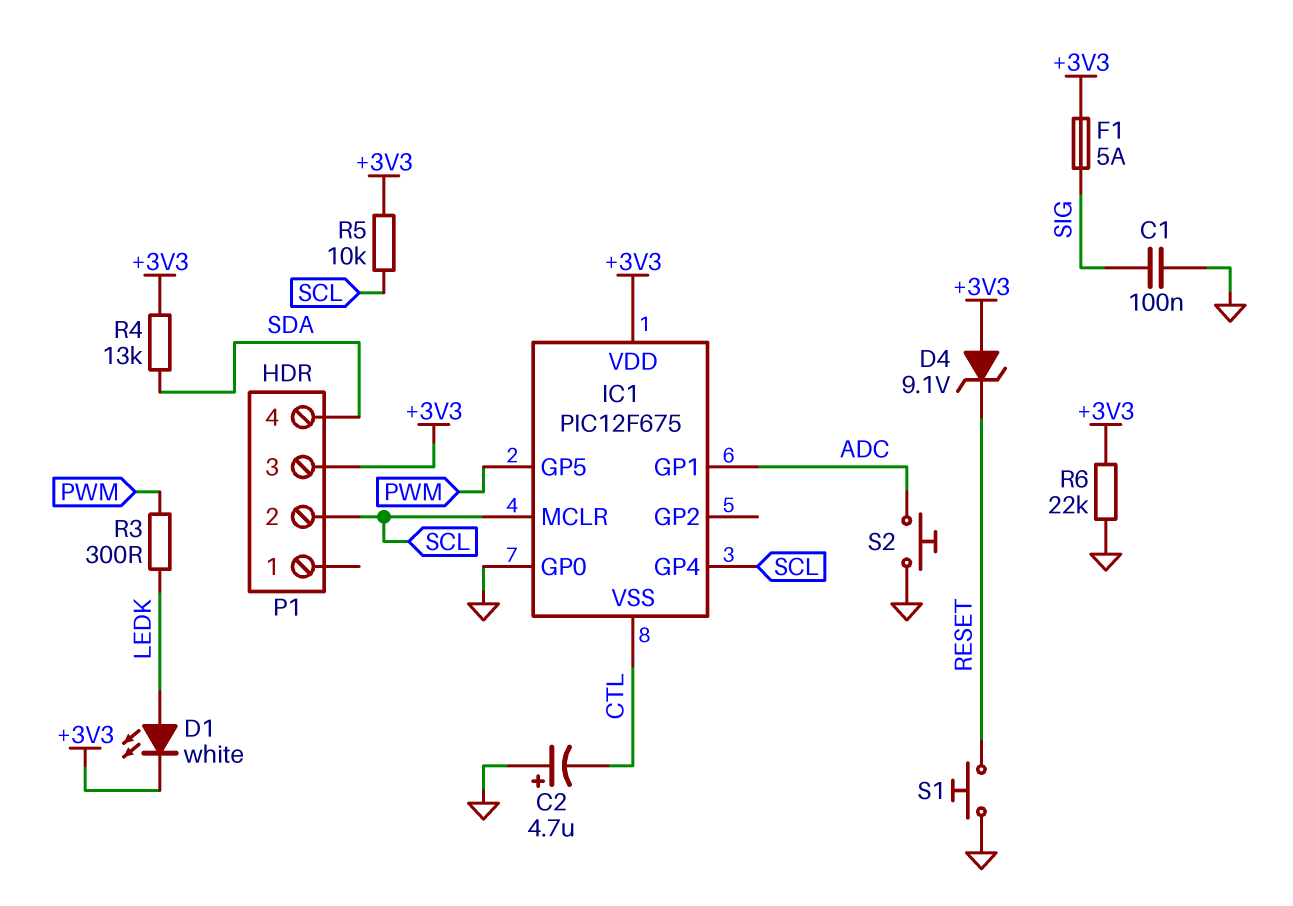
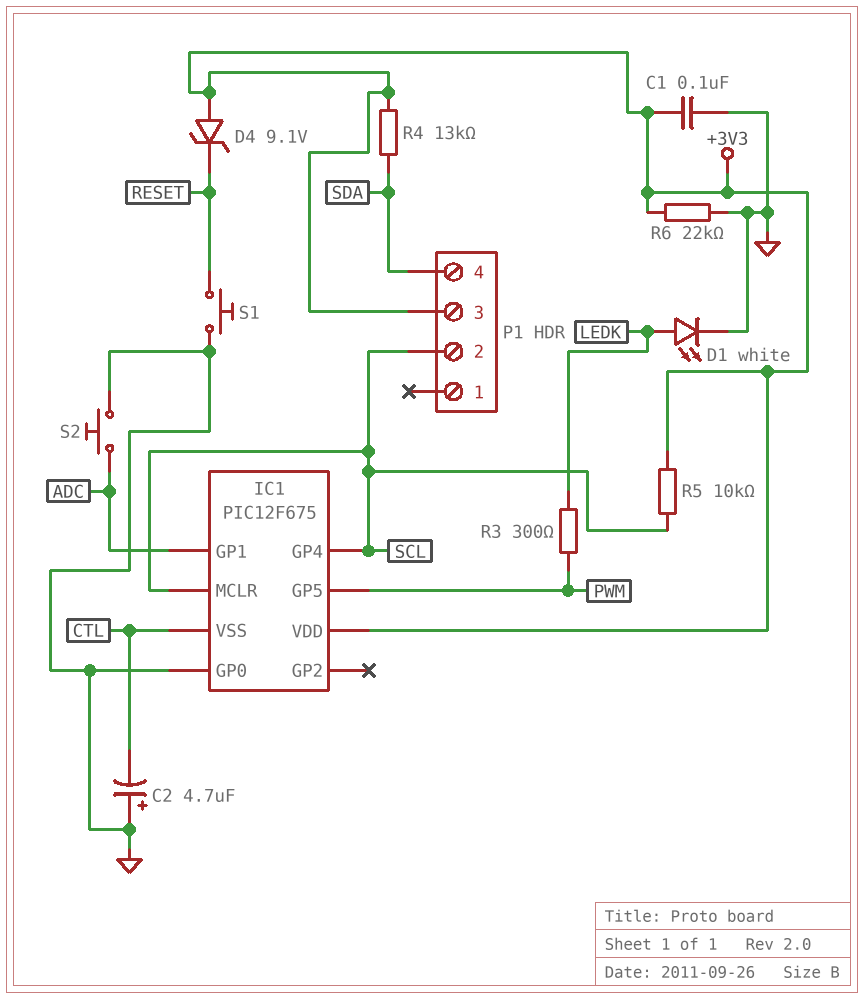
C1: 100nF (GND, SIG) -> 100nF (+3V3, GND)
D1: LED white (A LEDK, K +3V3) -> LED white (A LEDK, K GND)
F1: 5A (+3V3, SIG) -> none

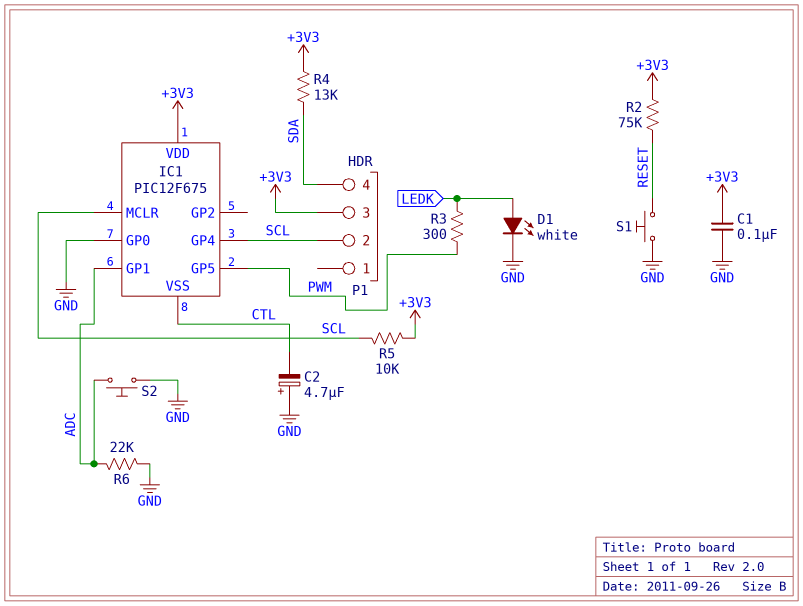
D4: zener 9.1V (A +3V3, K RESET) -> none
R2: none -> 75k (+3V3, RESET)
R6: 22k (+3V3, GND) -> 22k (ADC, GND)

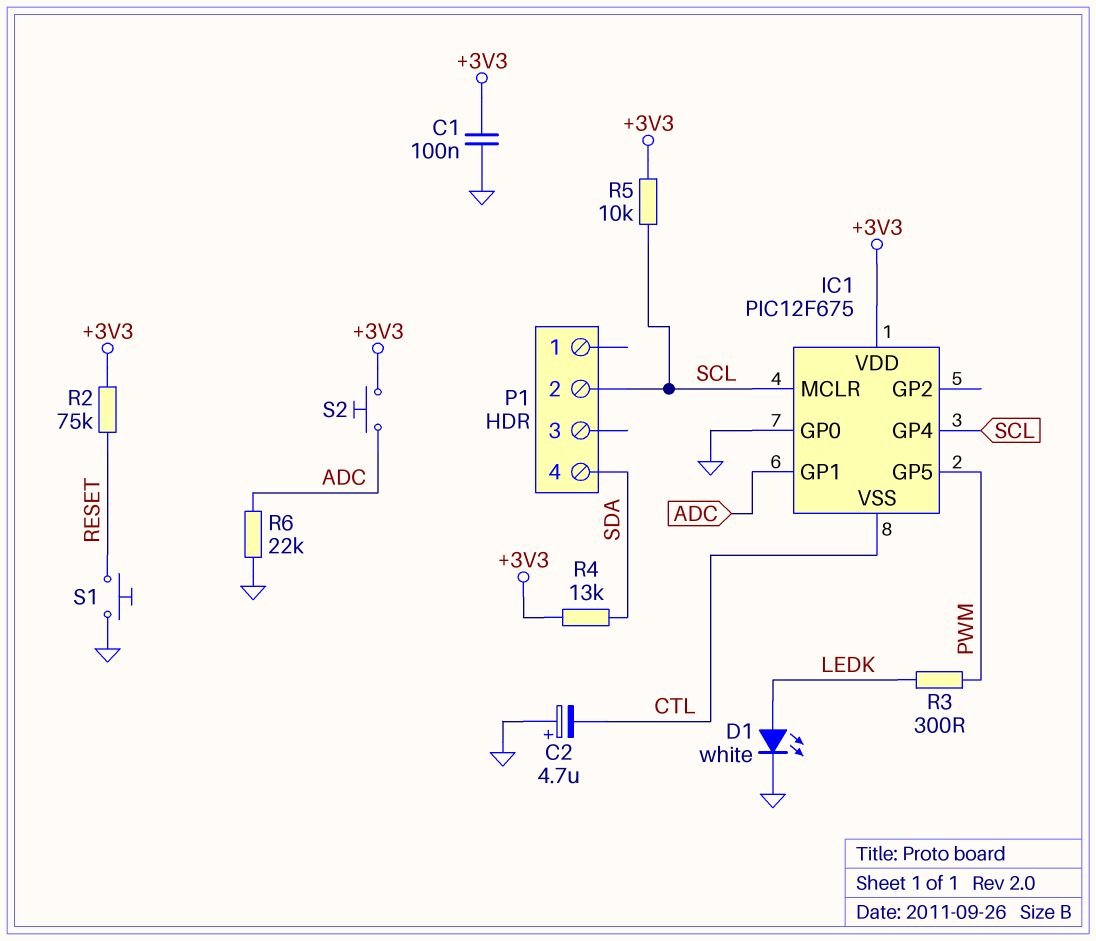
P1 pin 3: +3V3 -> none
S2: button (ADC, GND) -> button (+3V3, ADC)

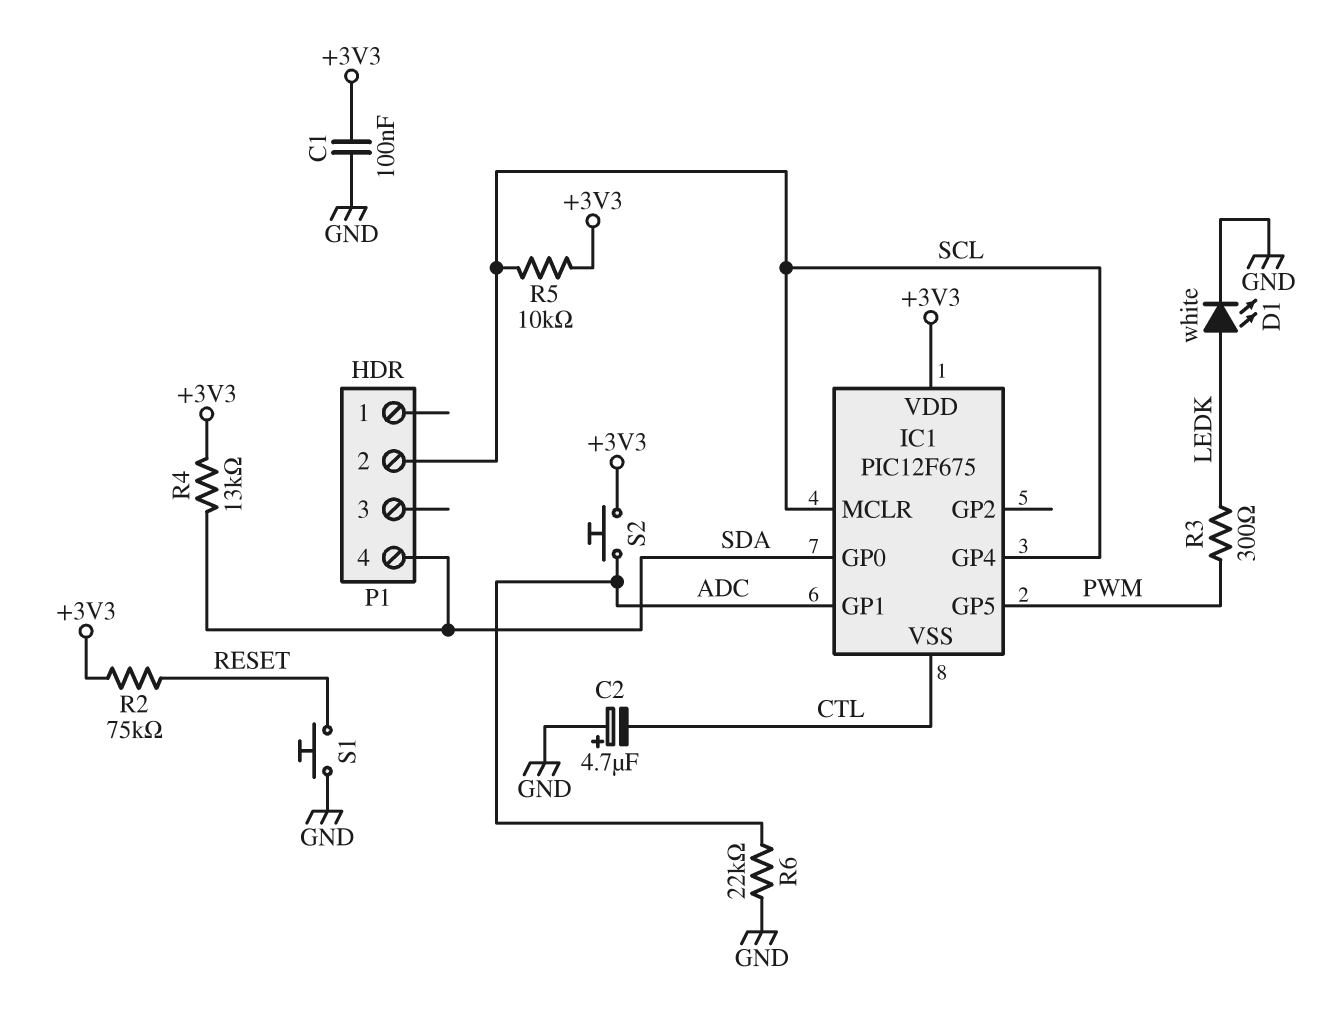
IC1 pin GP0: GND -> SDA

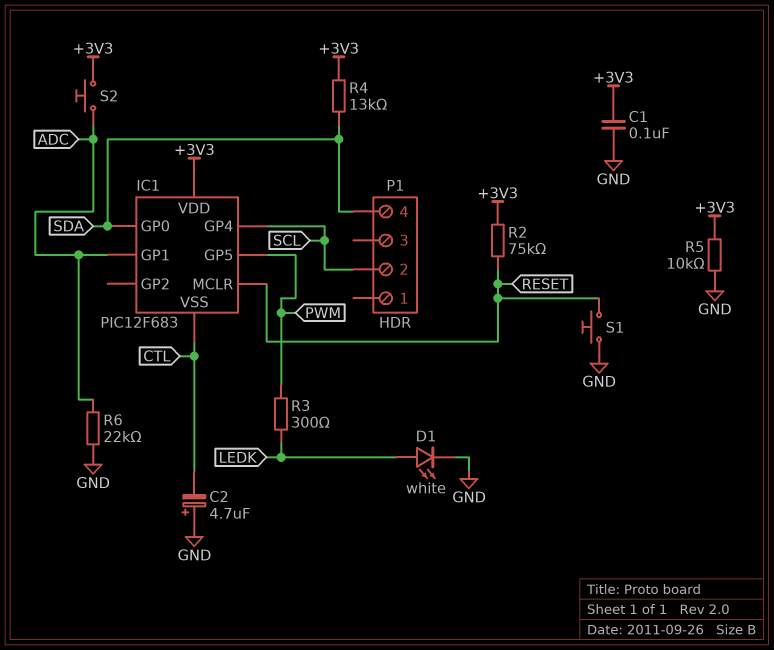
IC1: PIC12F675 -> PIC12F683
IC1 pin MCLR: SCL -> RESET
R5: 10k (+3V3, SCL) -> 10k (+3V3, GND)

